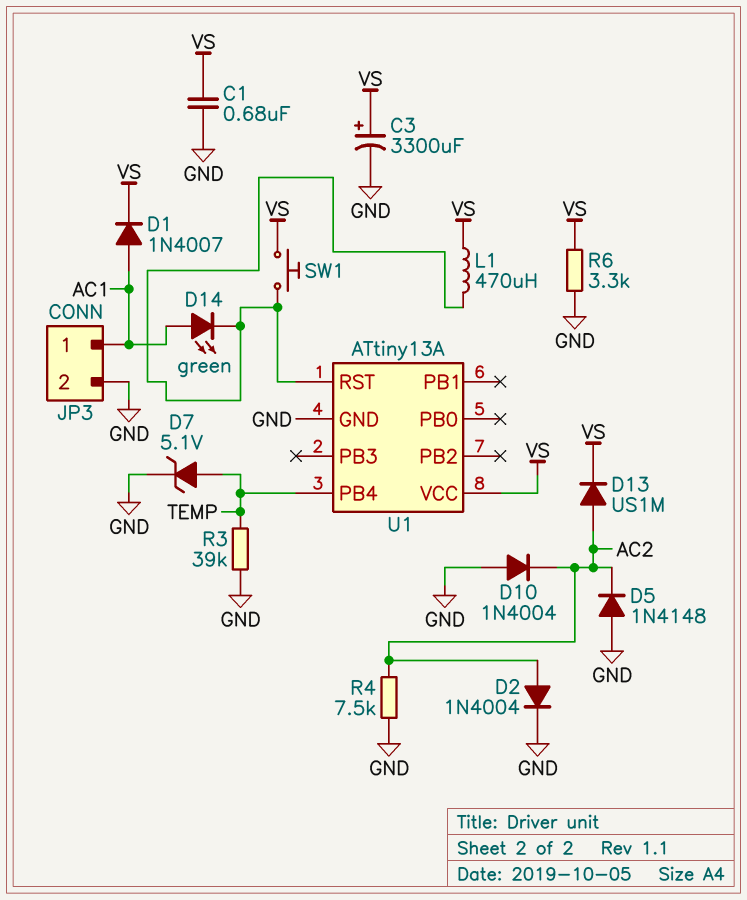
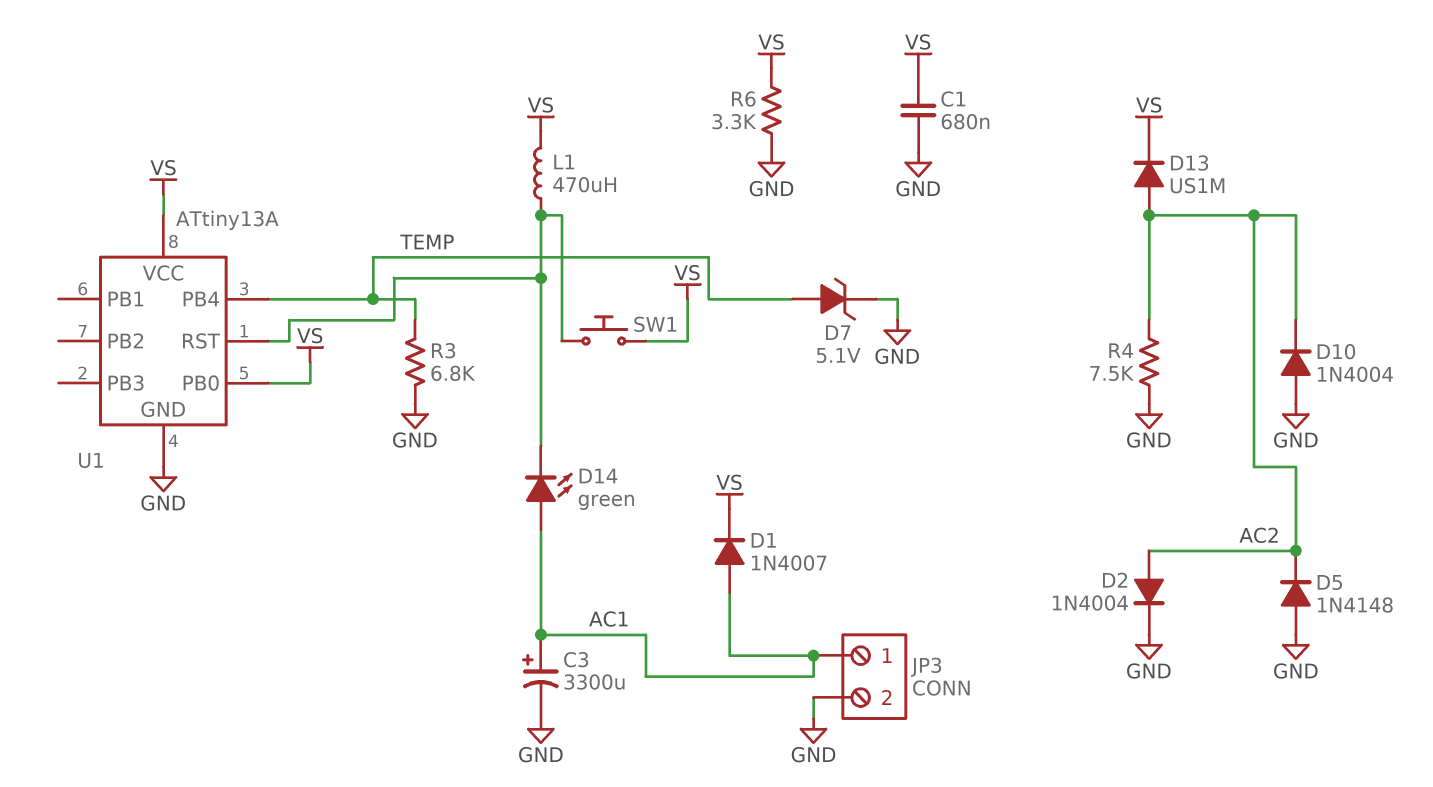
C3: 3300uF (plus VS, minus GND) -> 3300uF (plus AC1, minus GND)
R3: 39k (GND, TEMP) -> 6.8k (GND, TEMP)
U1 pin PB0: none -> VS

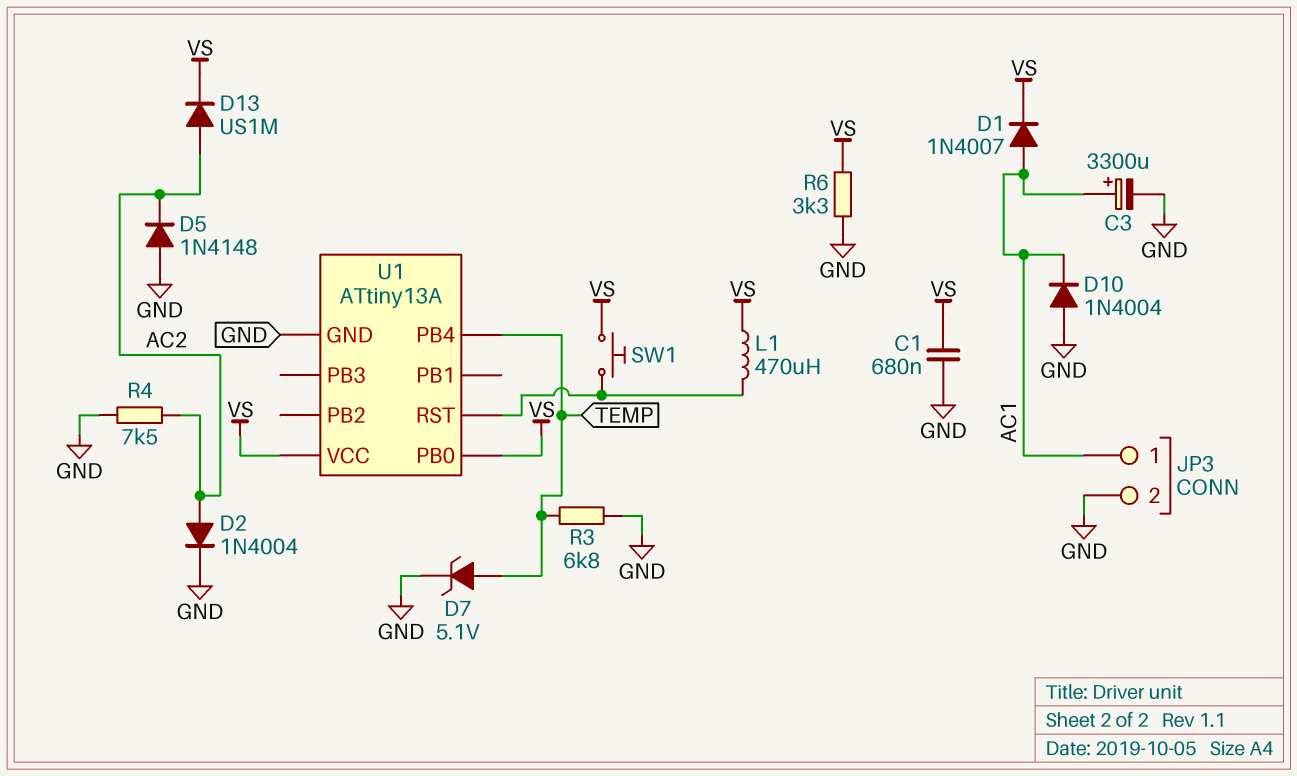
D10: diode 1N4004 (A GND, K AC2) -> diode 1N4004 (A GND, K AC1)
D14: LED green (A AC1, K U1/RST) -> none

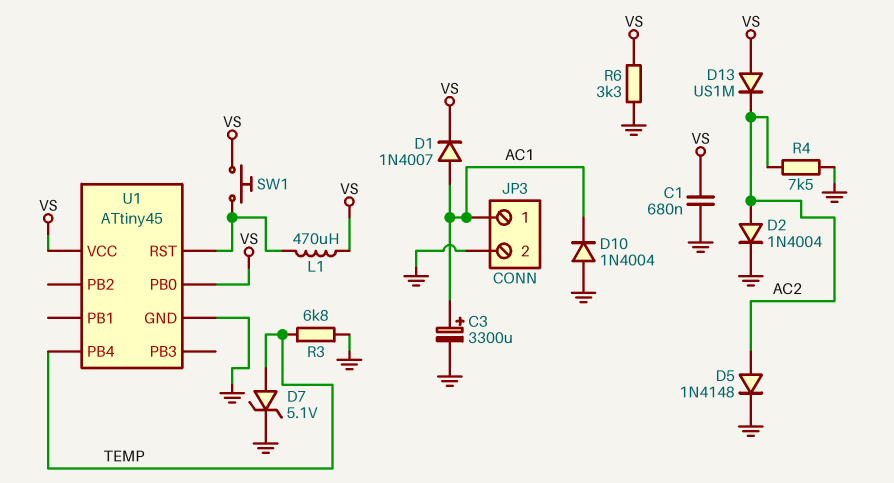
D5: diode 1N4148 (A GND, K AC2) -> diode 1N4148 (A AC2, K GND)
D13: diode US1M (A AC2, K VS) -> diode US1M (A VS, K AC2)
U1: ATtiny13A -> ATtiny45

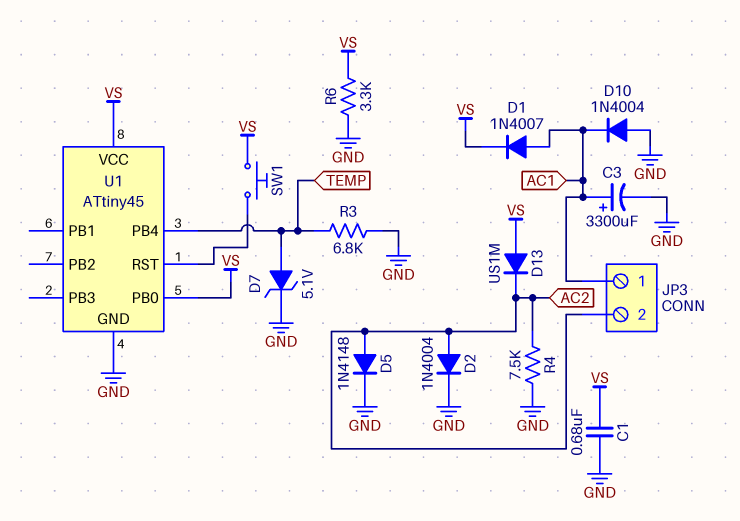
JP3 pin 2: GND -> AC2
L1: 470uH (U1/RST, VS) -> none

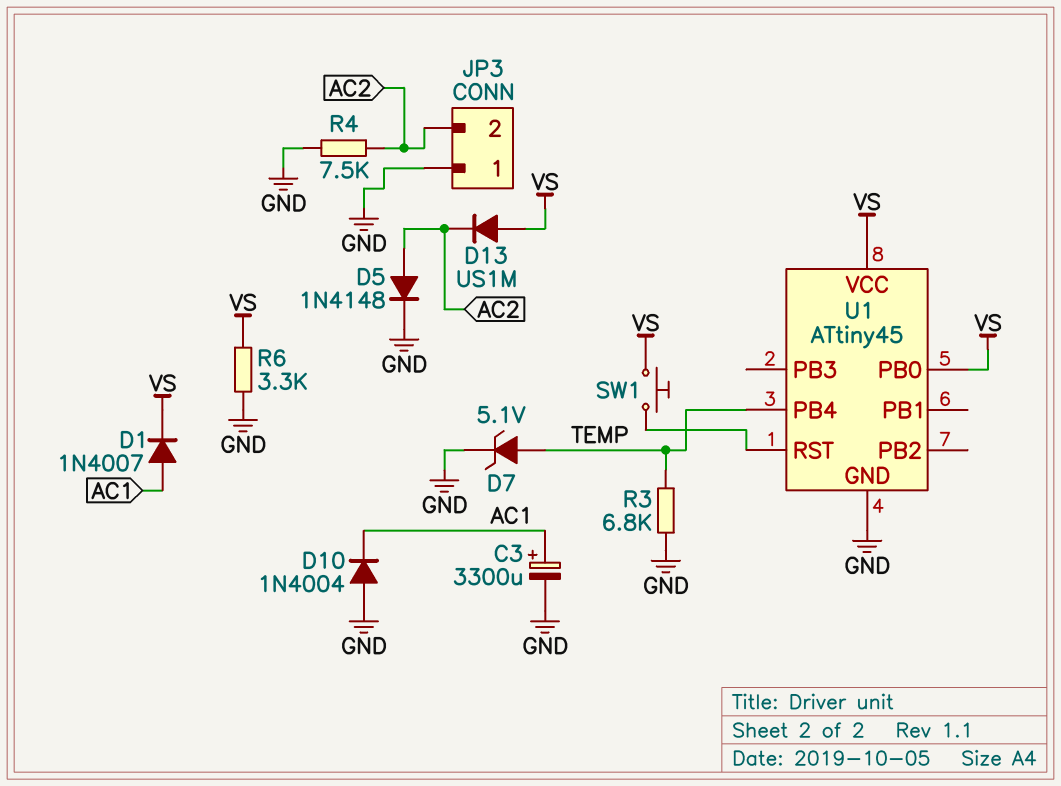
C1: 680nF (GND, VS) -> none
D2: diode 1N4004 (A AC2, K GND) -> none
JP3 pin 1: AC1 -> GND

